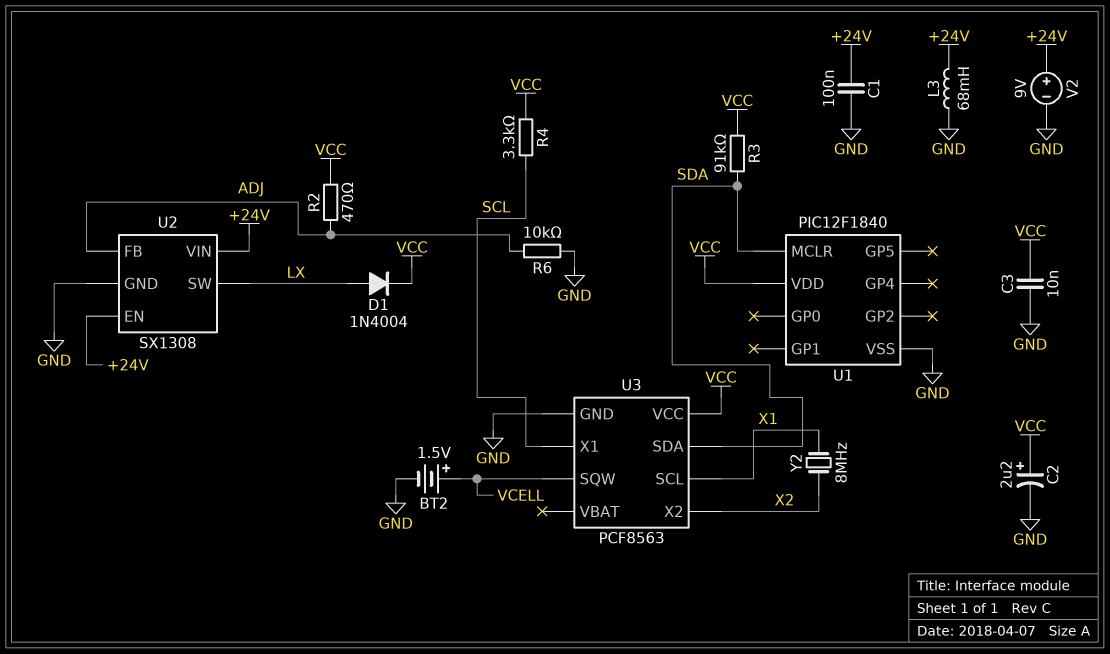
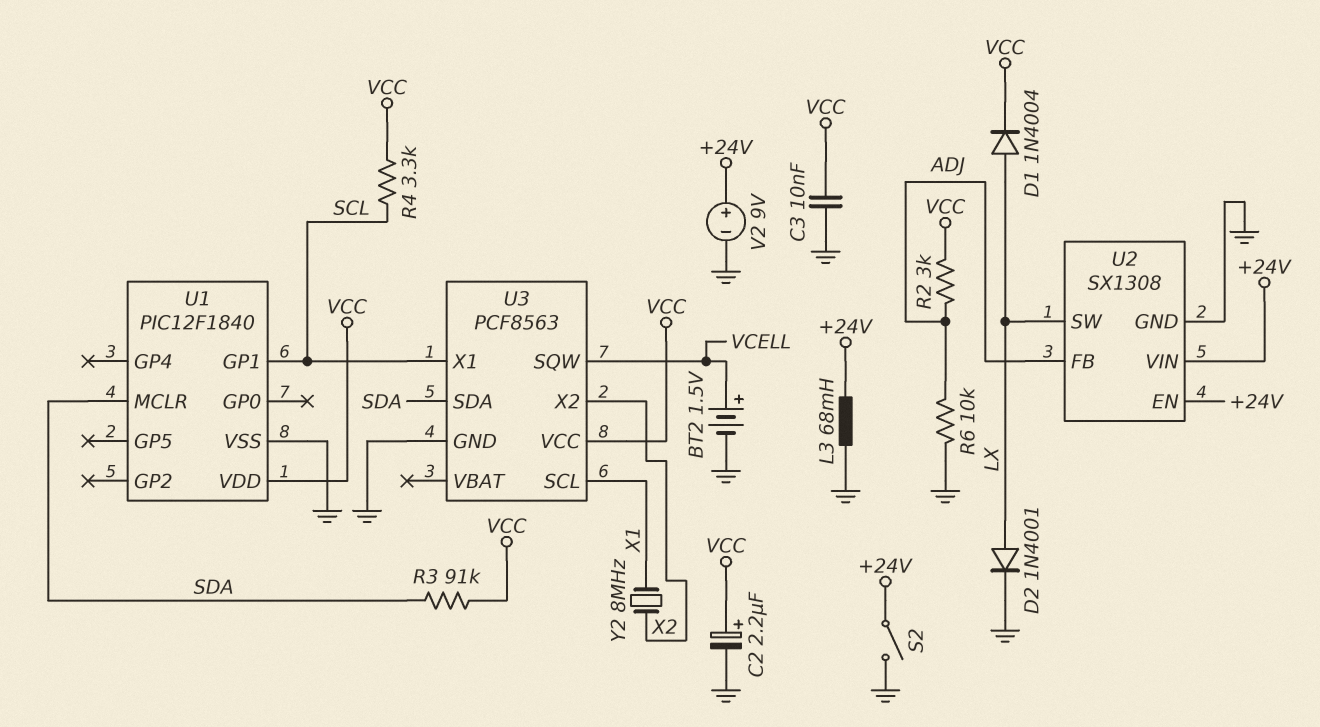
C1: 100nF (+24V, GND) -> none
D2: none -> diode 1N4001 (A LX, K GND)
R2: 470 (ADJ, VCC) -> 3k (ADJ, VCC)
S2: none -> switch (+24V, GND)
U1 pin GP1: none -> SCL

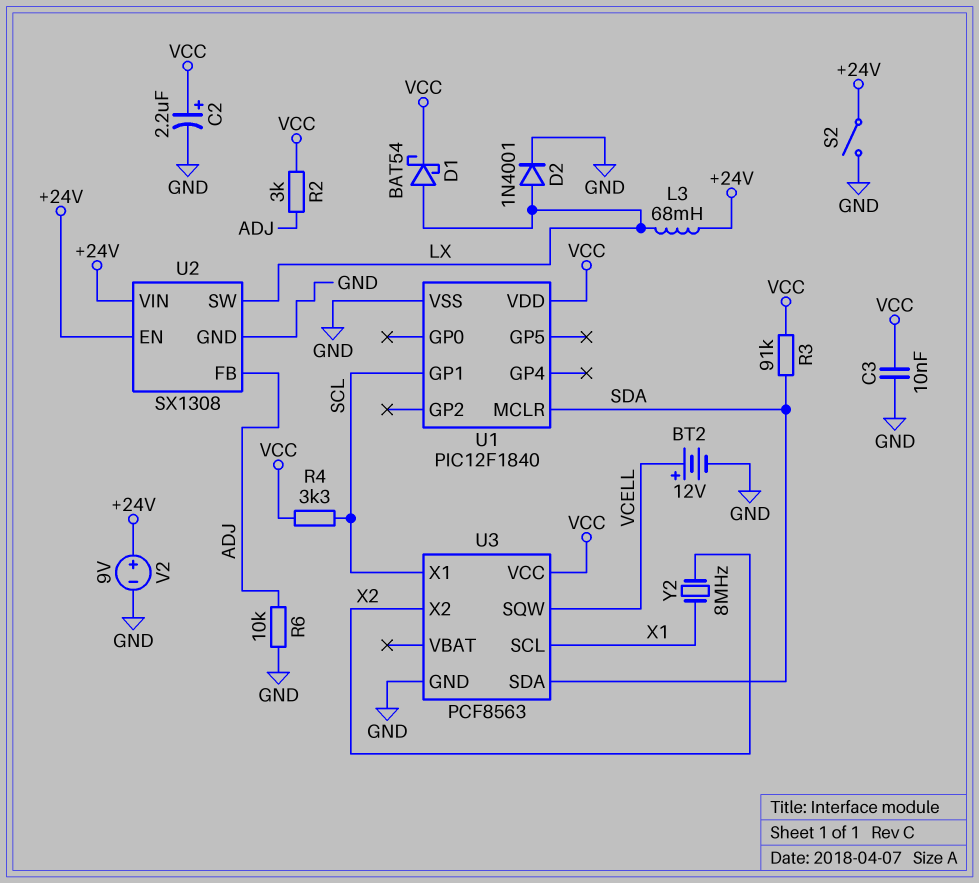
BT2: 1.5V (plus VCELL, minus GND) -> 12V (plus VCELL, minus GND)
D1: diode 1N4004 (A LX, K VCC) -> schottky BAT54 (A LX, K VCC)
L3: 68mH (+24V, GND) -> 68mH (+24V, LX)

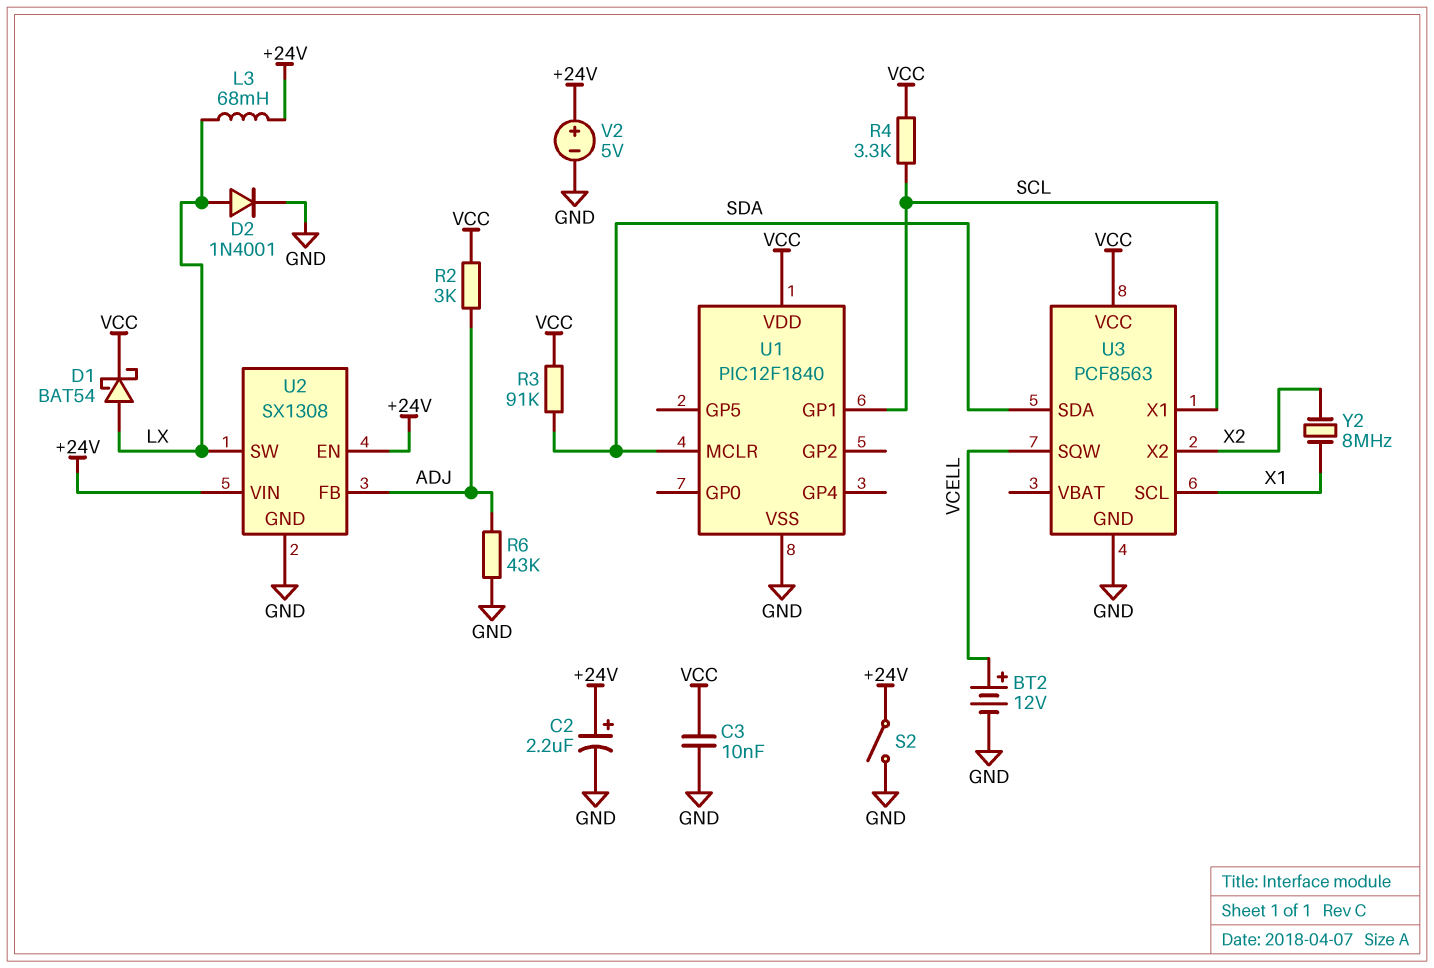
C2: 2.2uF (plus VCC, minus GND) -> 2.2uF (plus +24V, minus GND)
R6: 10k (ADJ, GND) -> 43k (ADJ, GND)
V2: 9V (plus +24V, minus GND) -> 5V (plus +24V, minus GND)

